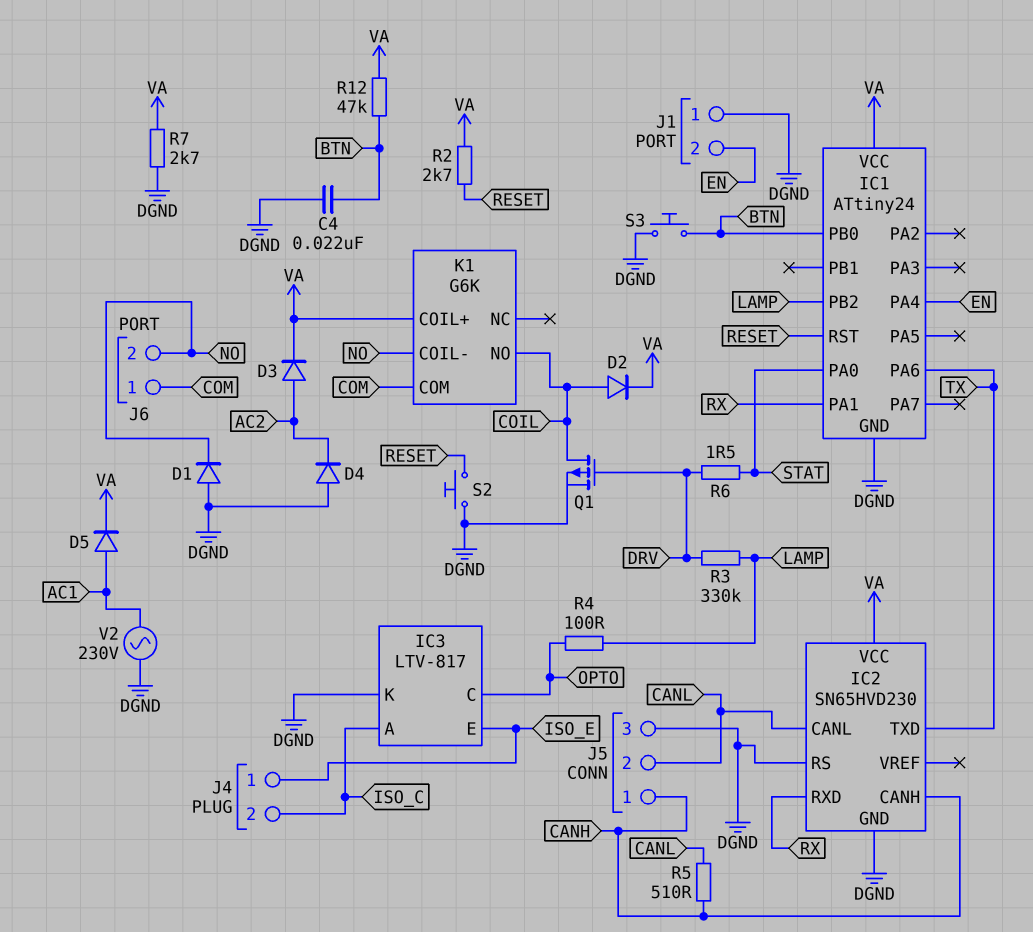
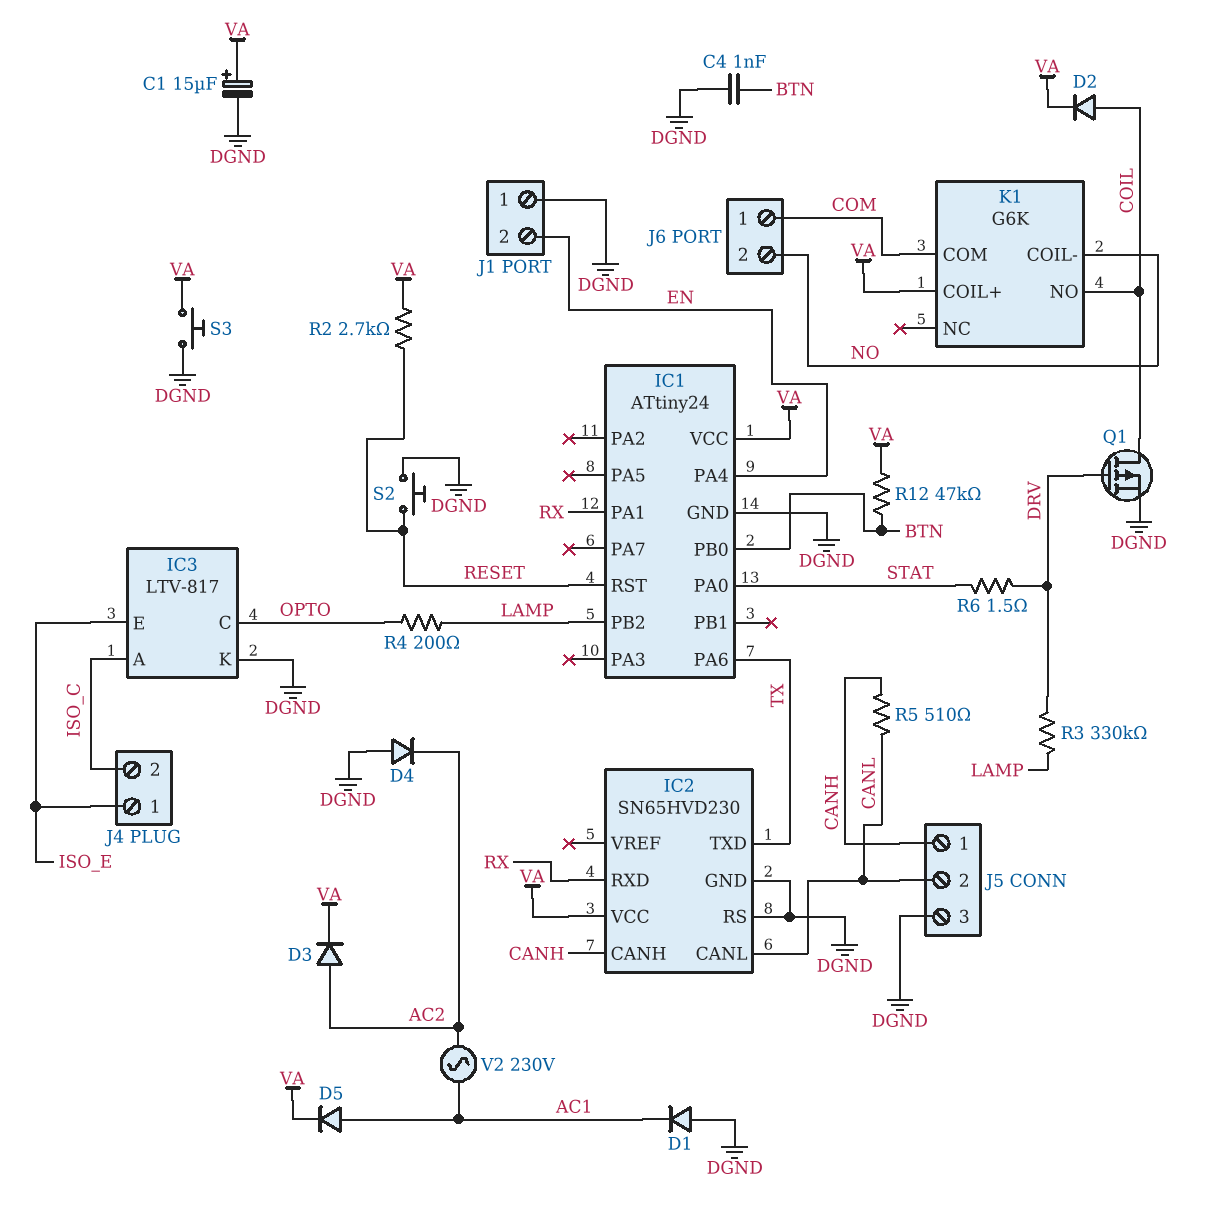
C1: none -> 15uF (plus VA, minus DGND)
C4: 22nF (BTN, DGND) -> 1nF (BTN, DGND)
D1: diode (A DGND, K NO) -> diode (A DGND, K AC1)
R4: 100 (LAMP, OPTO) -> 200 (LAMP, OPTO)
R7: 2.7k (DGND, VA) -> none
S3: button (BTN, DGND) -> button (DGND, VA)
V2: AC 230V (AC1, DGND) -> AC 230V (AC1, AC2)

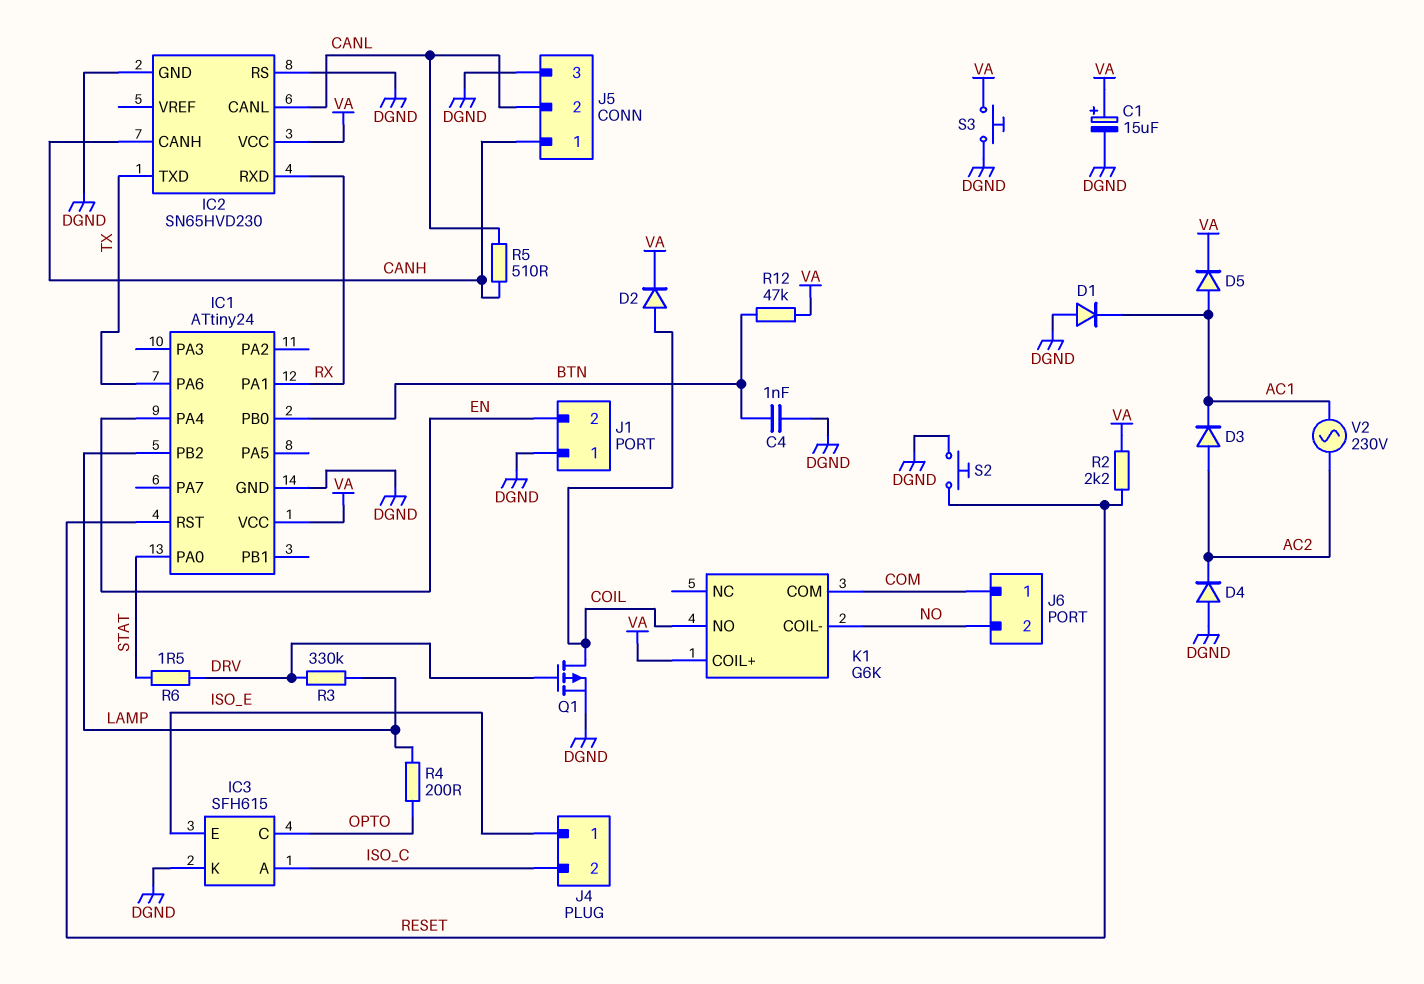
D3: diode (A AC2, K VA) -> diode (A AC2, K AC1)
IC3: LTV-817 -> SFH615
R2: 2.7k (RESET, VA) -> 2.2k (RESET, VA)

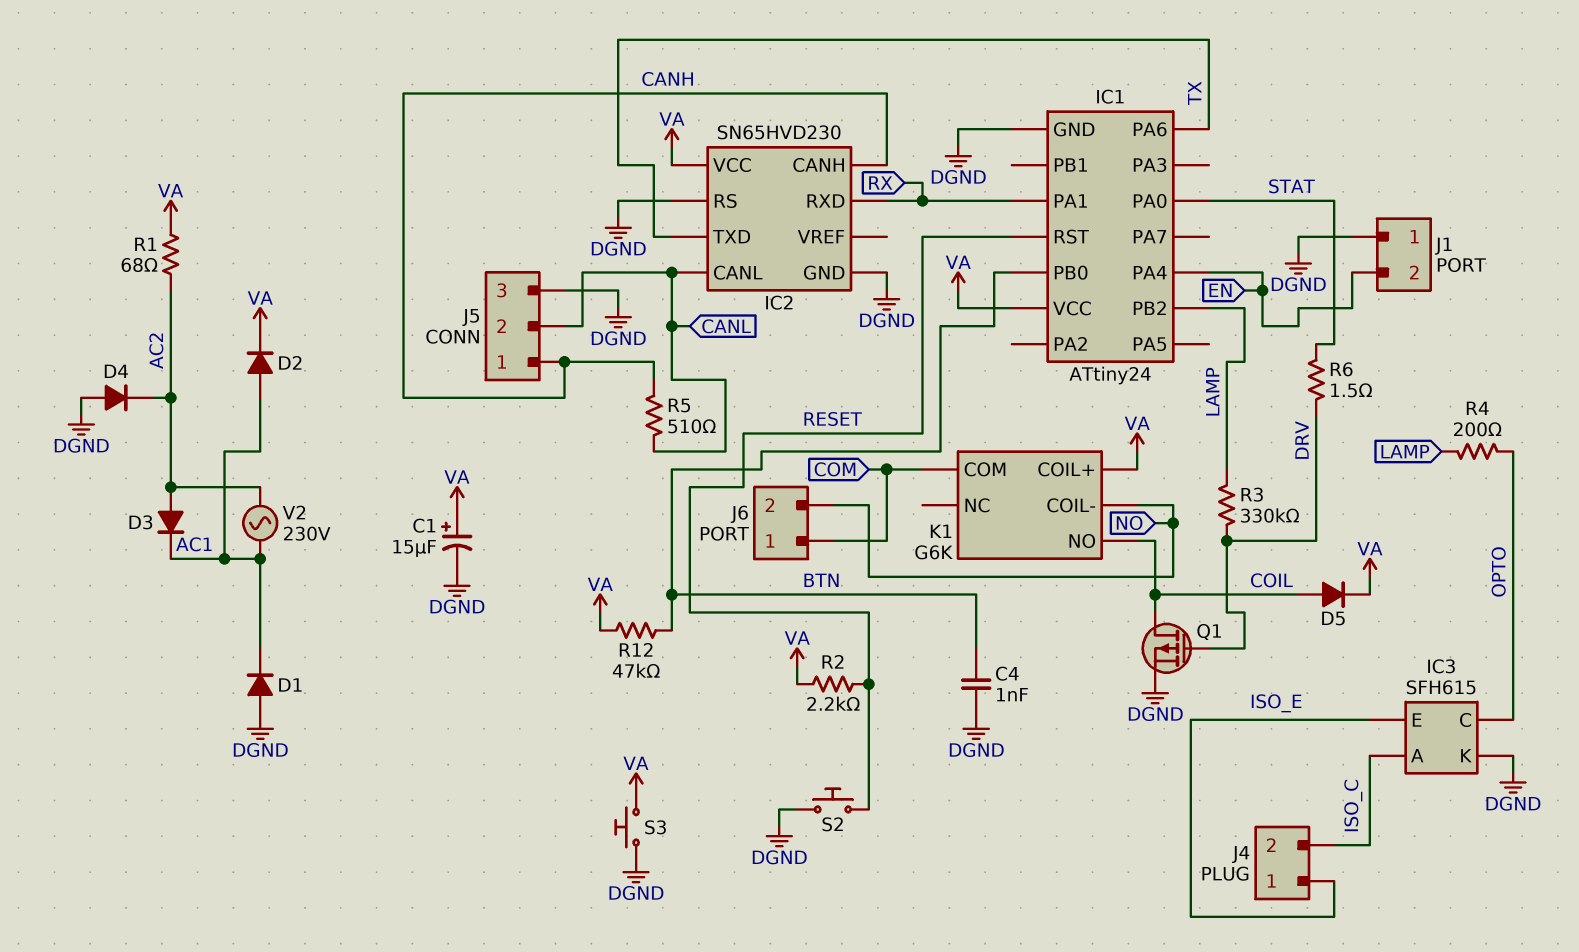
D2: diode (A COIL, K VA) -> diode (A AC1, K VA)
D5: diode (A AC1, K VA) -> diode (A COIL, K VA)
R1: none -> 68 (AC2, VA)

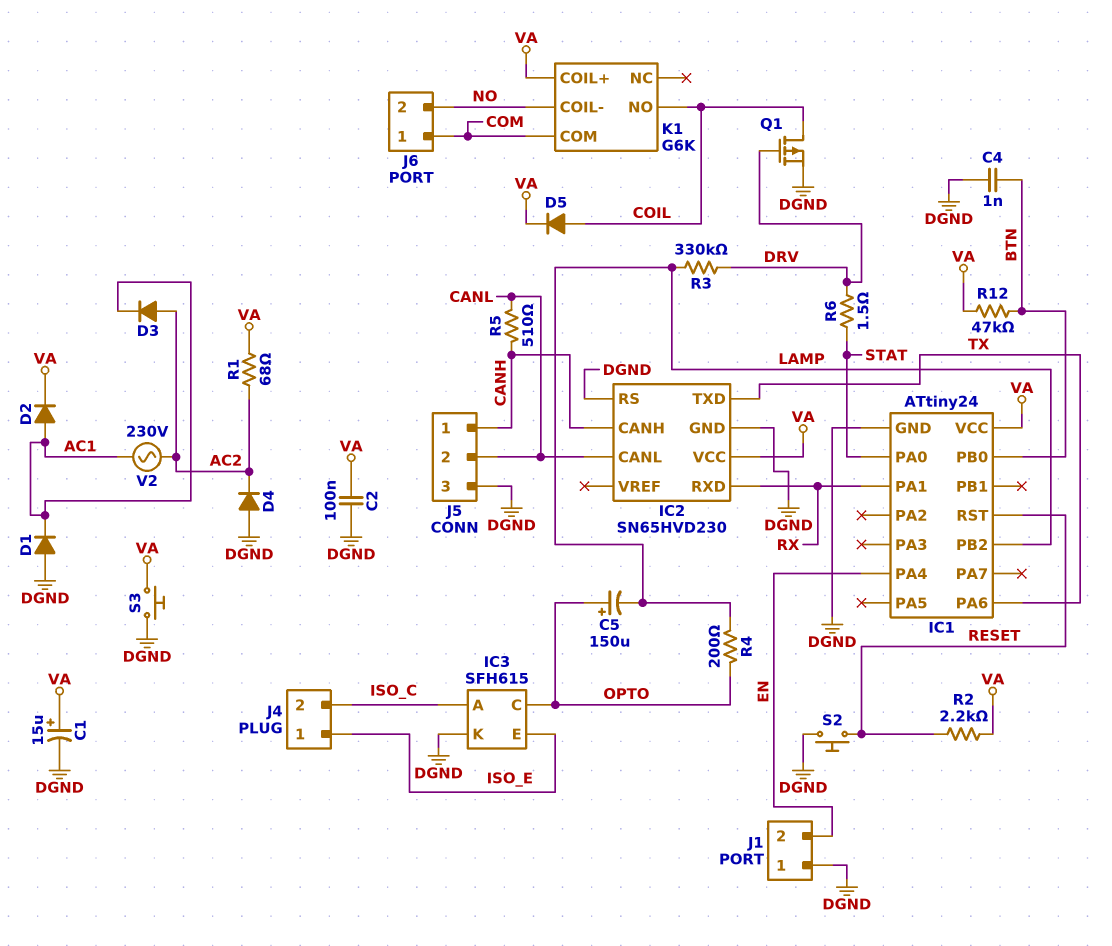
C2: none -> 100nF (DGND, VA)
C5: none -> 150uF (plus OPTO, minus LAMP)

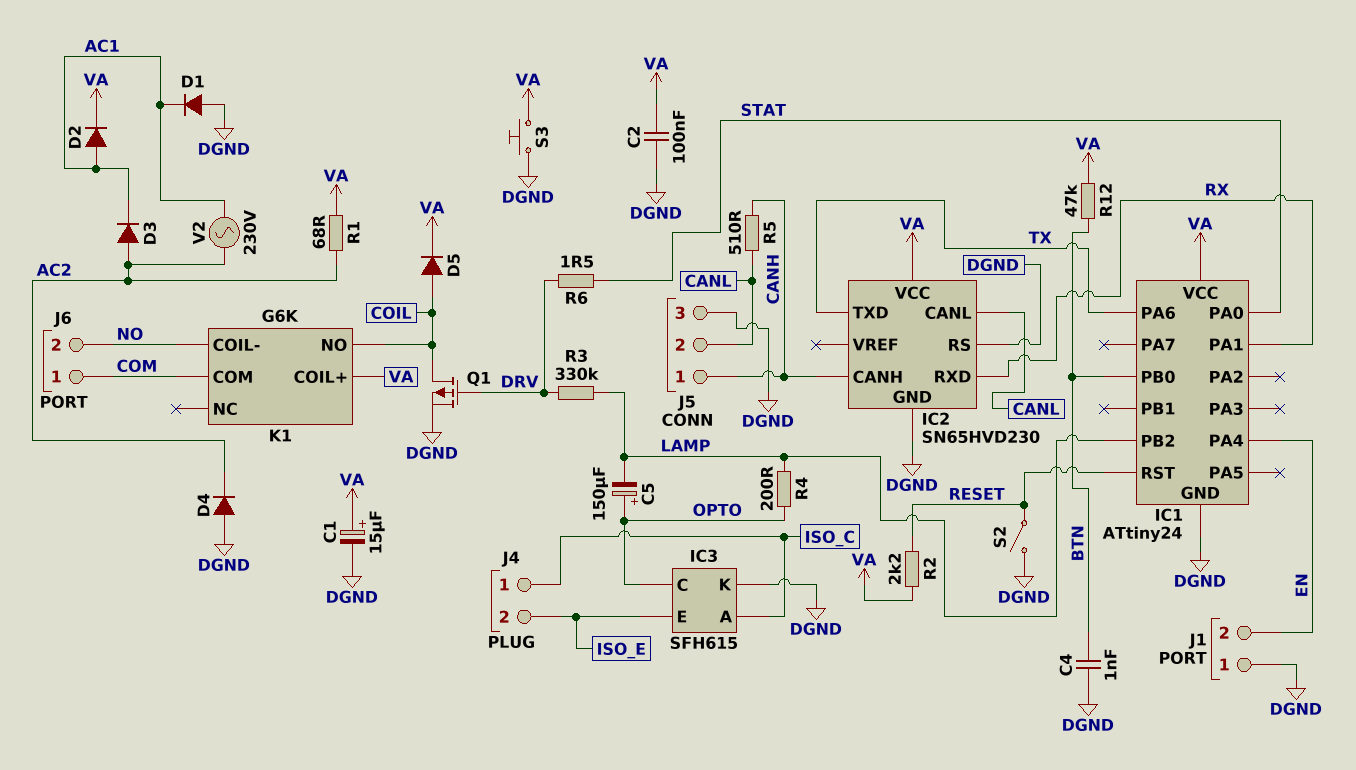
J4 pin 1: ISO_E -> ISO_C
J4 pin 2: ISO_C -> ISO_E
S2: button (DGND, RESET) -> switch (DGND, RESET)

